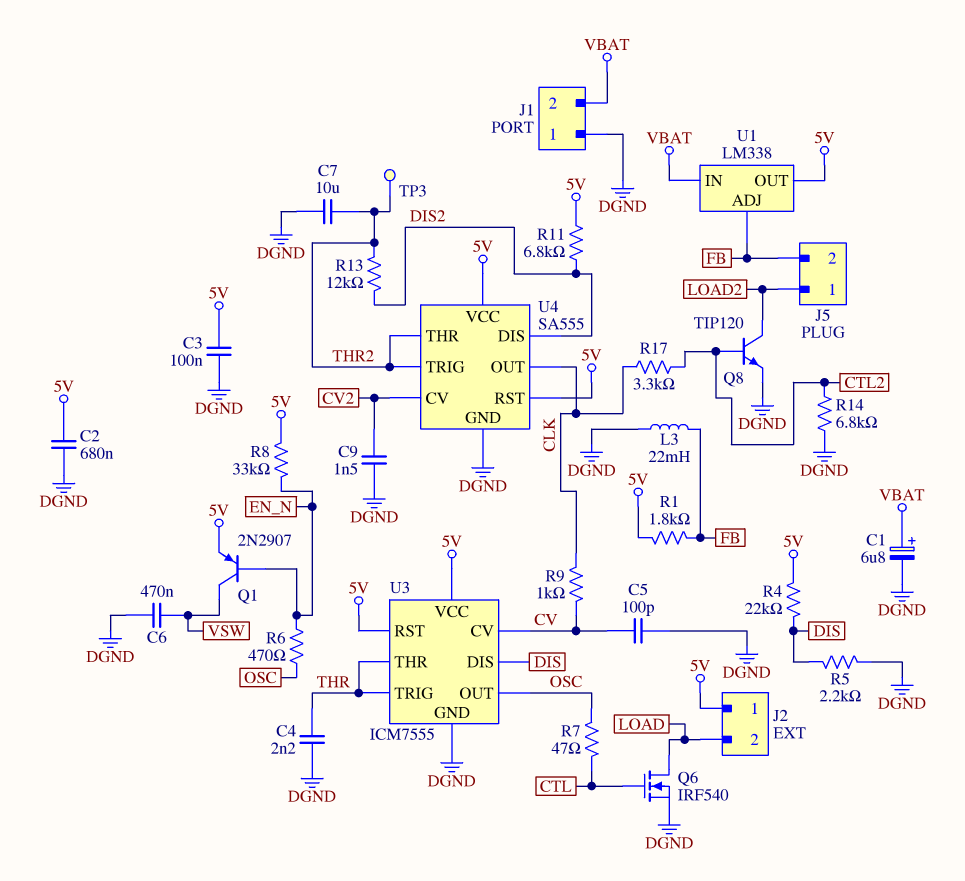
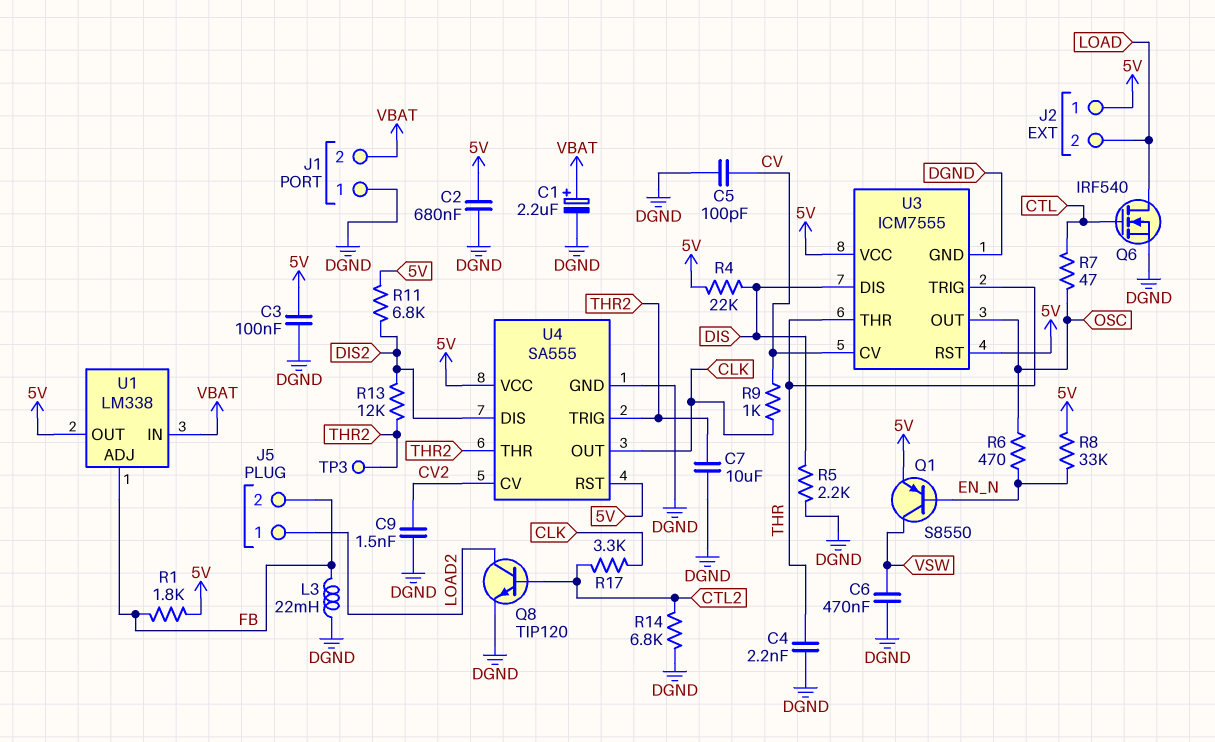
C1: 6.8uF (plus VBAT, minus DGND) -> 2.2uF (plus VBAT, minus DGND)
Q1: PNP 2N2907 (B EN_N, C VSW, E 5V) -> PNP S8550 (B EN_N, C VSW, E 5V)

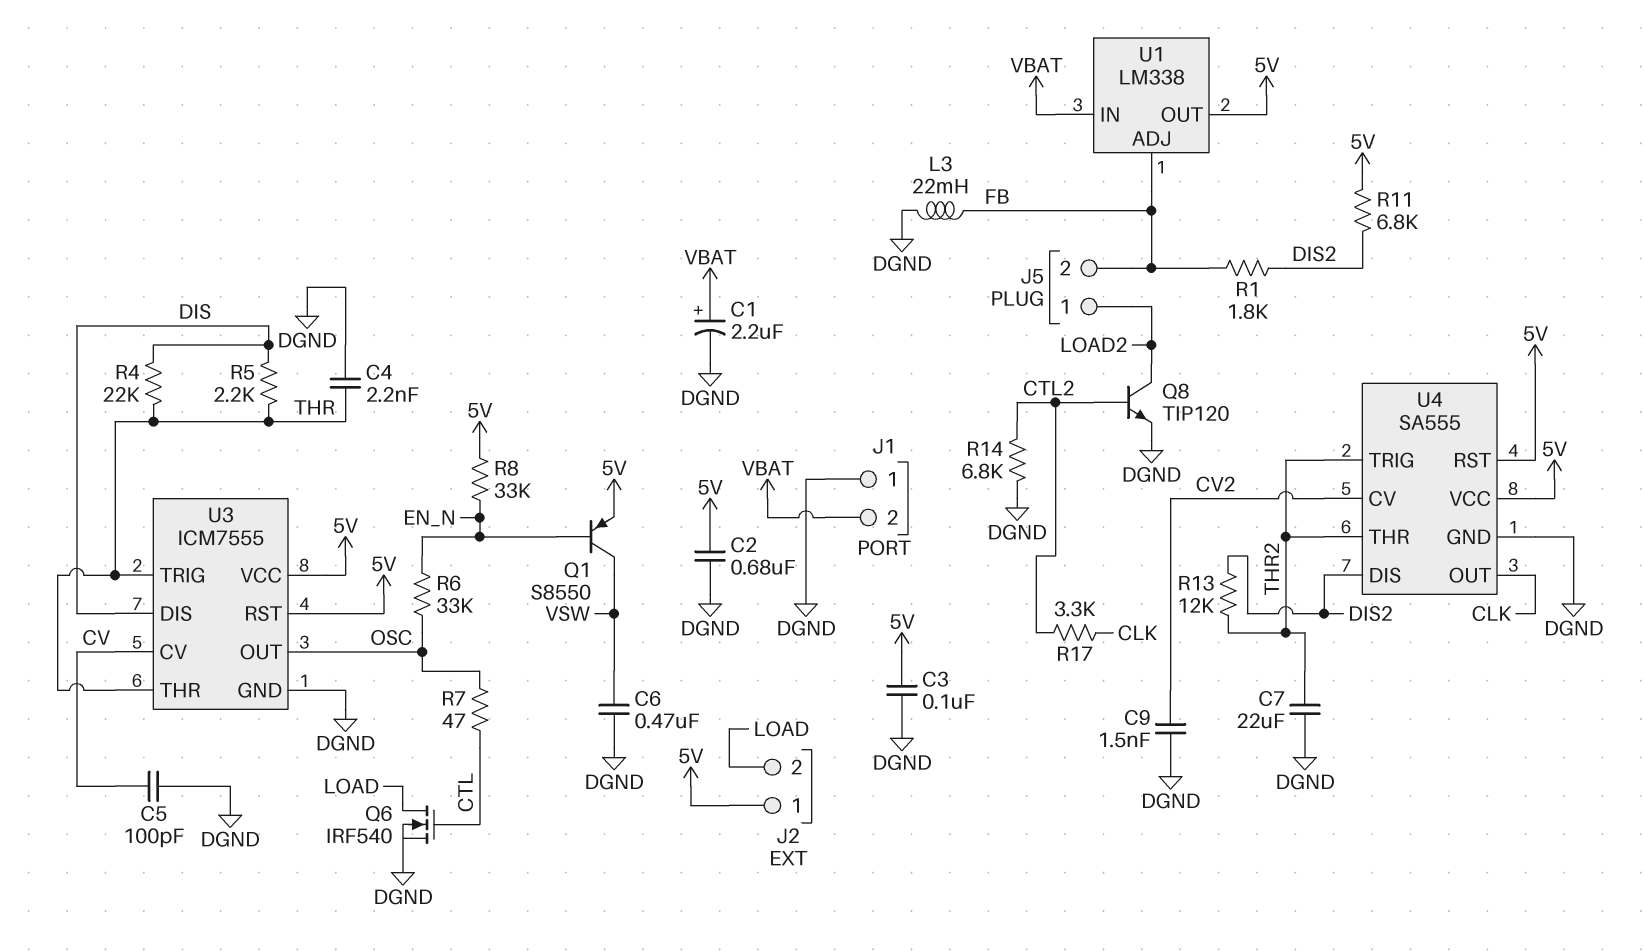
C7: 10uF (DGND, THR2) -> 22uF (DGND, THR2)
R1: 1.8k (5V, FB) -> 1.8k (DIS2, FB)
R4: 22k (5V, DIS) -> 22k (DIS, THR)
R5: 2.2k (DGND, DIS) -> 2.2k (DIS, THR)
R6: 470 (EN_N, OSC) -> 33k (EN_N, OSC)
R9: 1k (CLK, CV) -> none
TP3: test point (THR2) -> none

